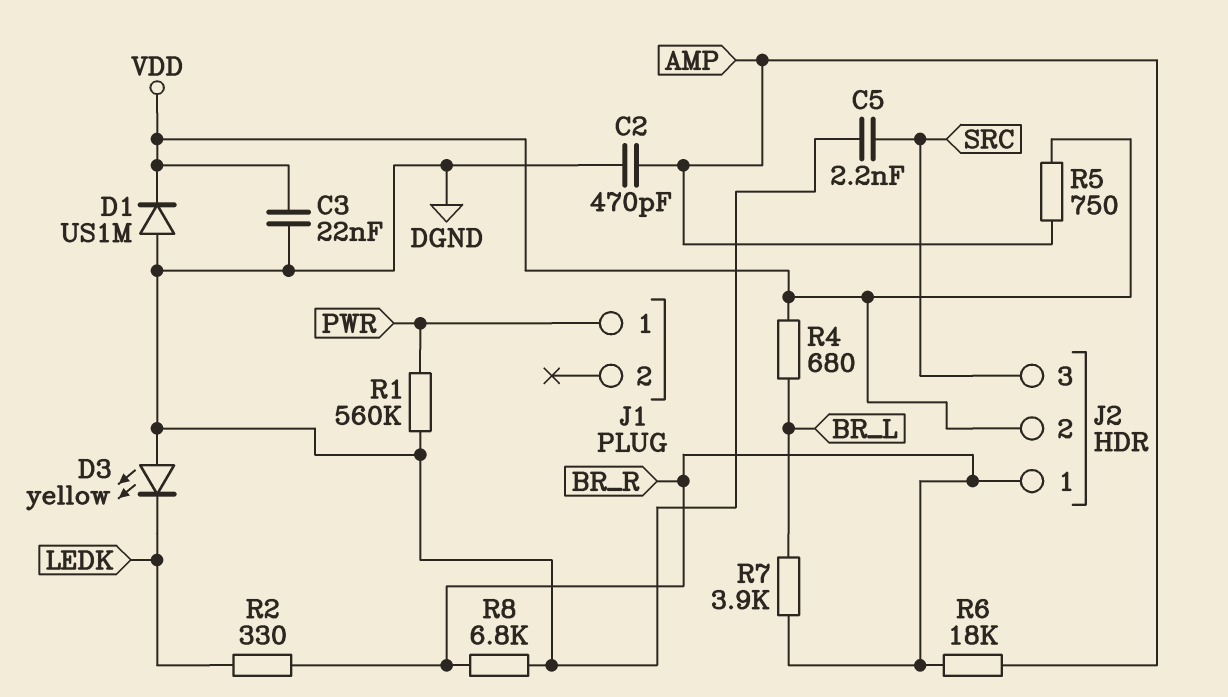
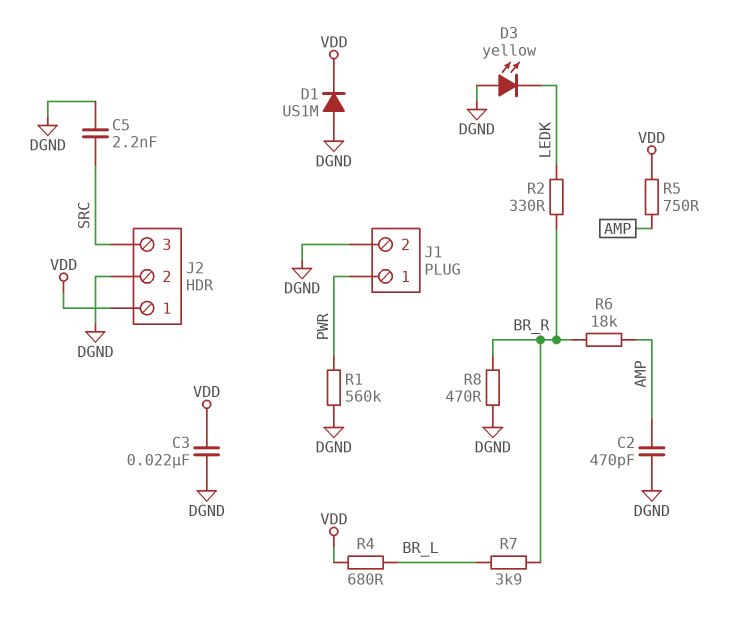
J1 pin 2: none -> DGND
J2 pin 1: BR_R -> VDD
J2 pin 2: VDD -> DGND
R8: 6.8k (BR_R, DGND) -> 470 (BR_R, DGND)

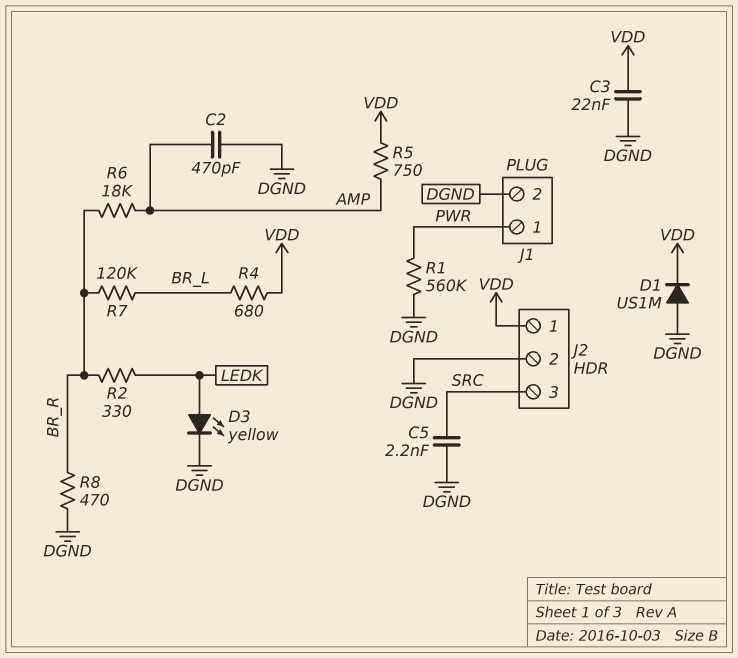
D3: LED yellow (A DGND, K LEDK) -> LED yellow (A LEDK, K DGND)
R7: 3.9k (BR_L, BR_R) -> 120k (BR_L, BR_R)

